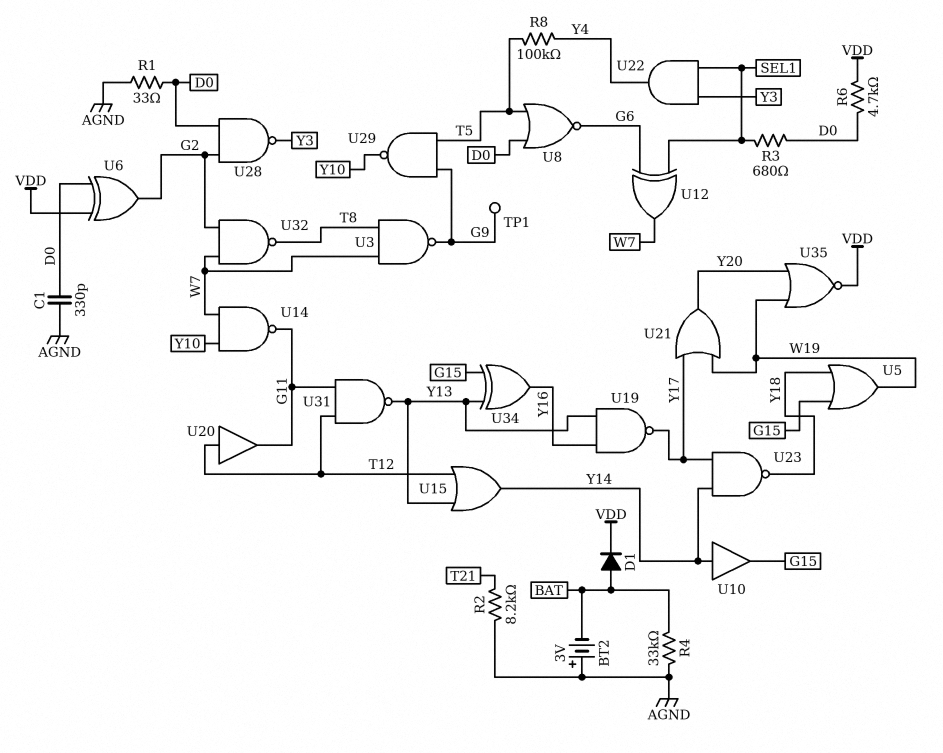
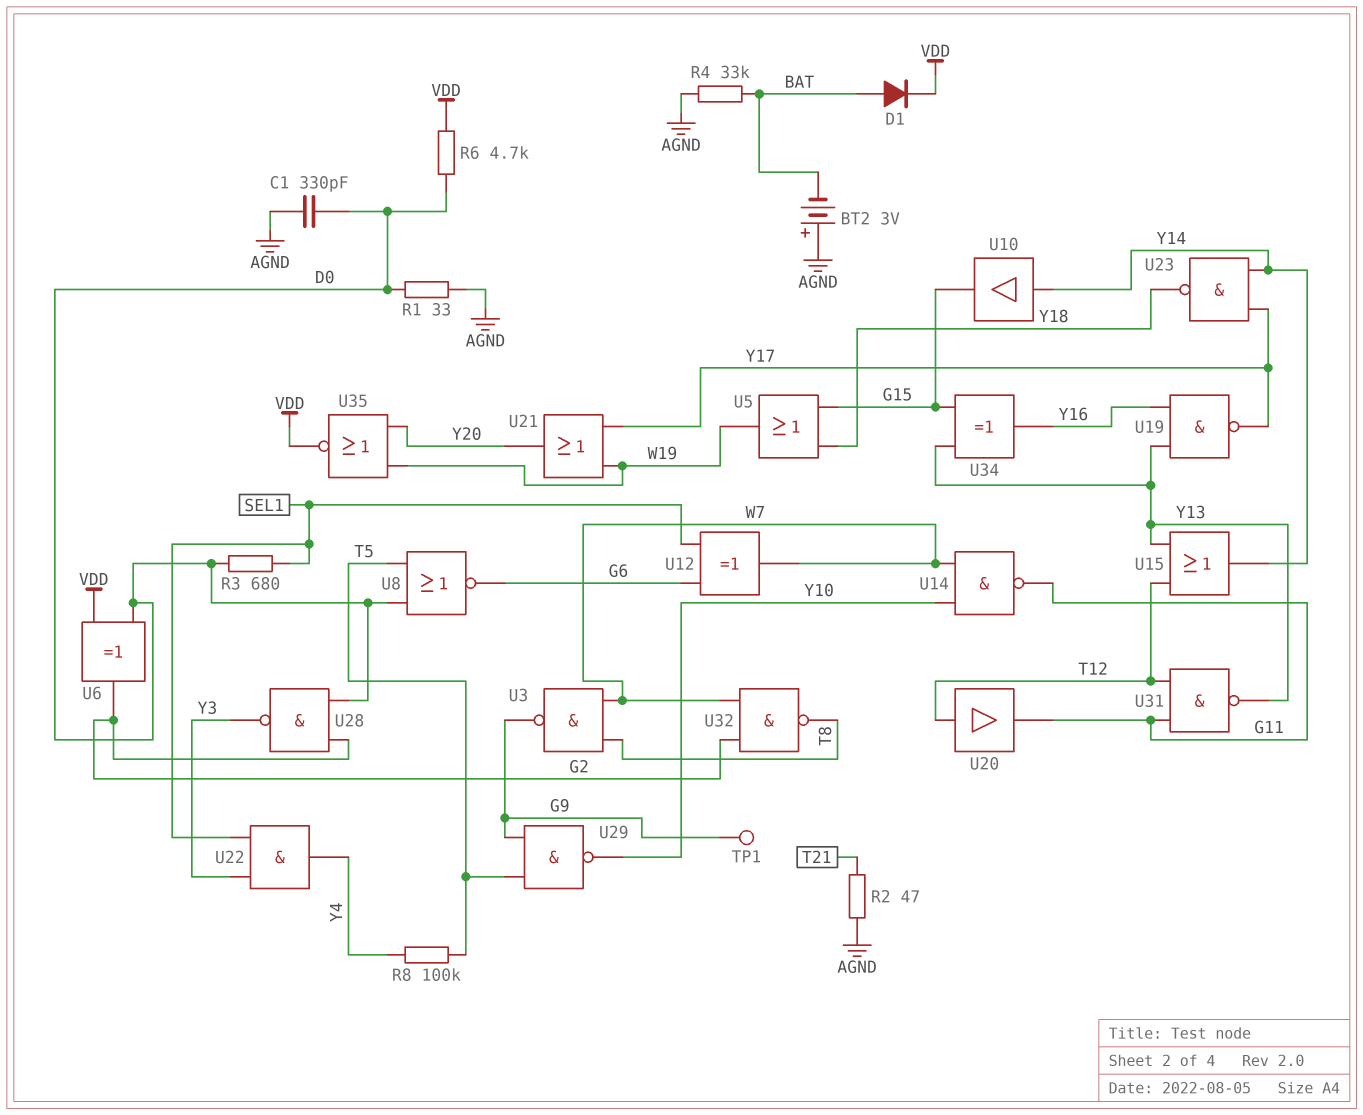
R2: 8.2k (AGND, T21) -> 47 (AGND, T21)

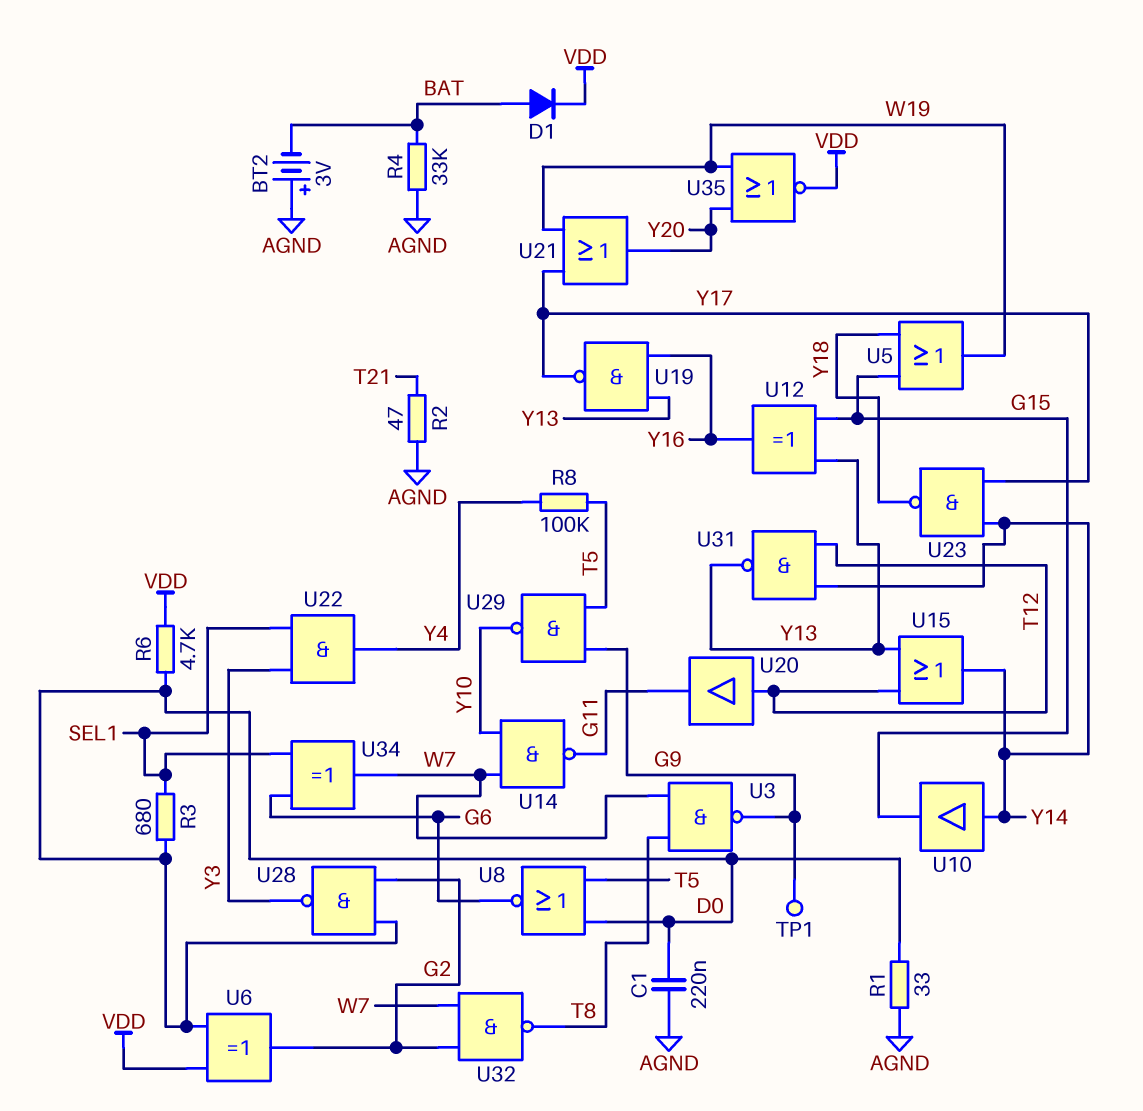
C1: 330pF (AGND, D0) -> 220nF (AGND, D0)
U12: XOR (in G6, in SEL1, out W7) -> XOR (in G15, in Y13, out Y16)
U31: NAND (in G11, in T12, out Y13) -> NAND (in T12, in Y14, out Y13)
U34: XOR (in G15, in Y13, out Y16) -> XOR (in G6, in SEL1, out W7)

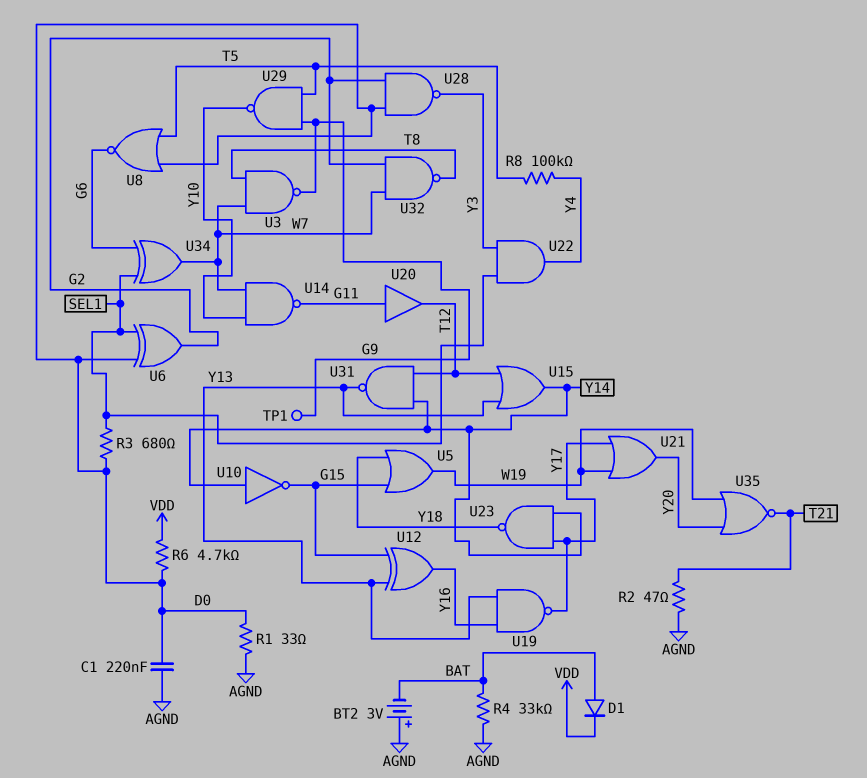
U6: XOR (in D0, in VDD, out G2) -> XOR (in D0, in SEL1, out G2)
U10: buffer (in Y14, out G15) -> NOT (in Y14, out G15)
U20: buffer (in T12, out G11) -> buffer (in G11, out T12)
U35: NOR (in W19, in Y20, out VDD) -> NOR (in W19, in Y20, out T21)

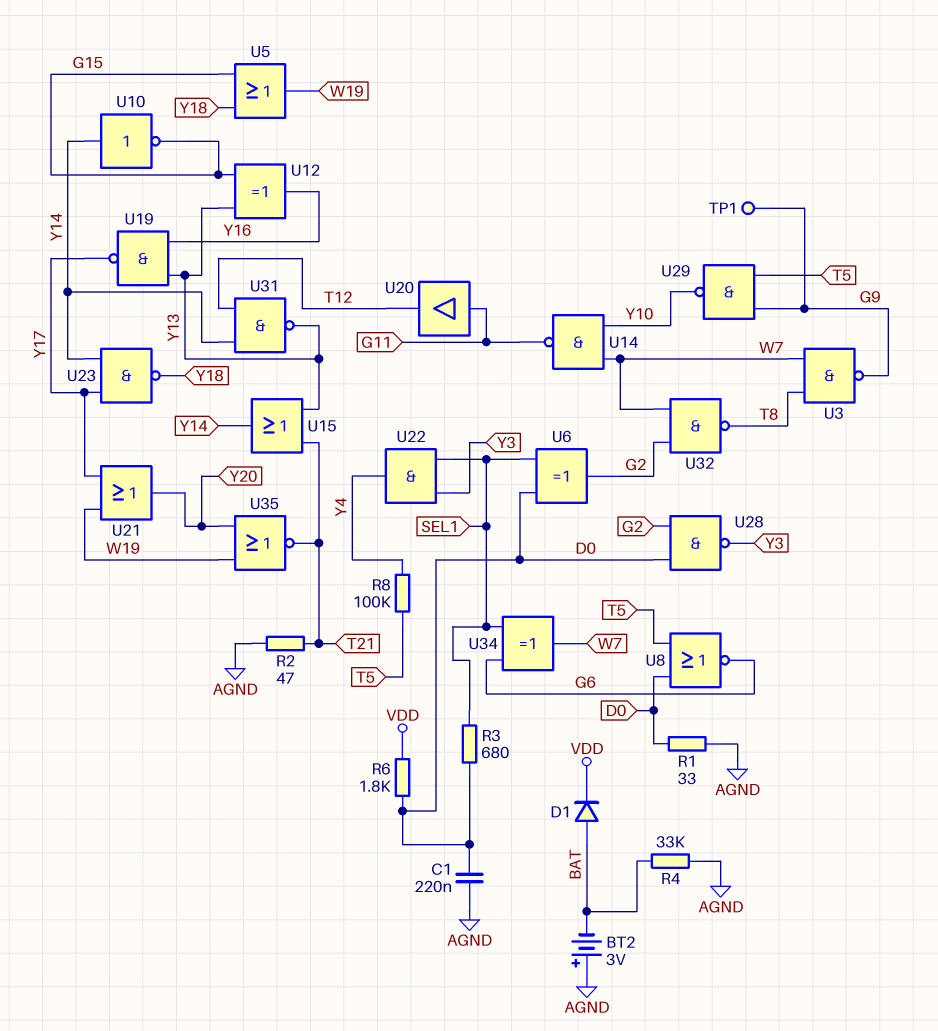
R6: 4.7k (D0, VDD) -> 1.8k (D0, VDD)
U15: OR (in T12, in Y13, out Y14) -> OR (in T21, in Y13, out Y14)

